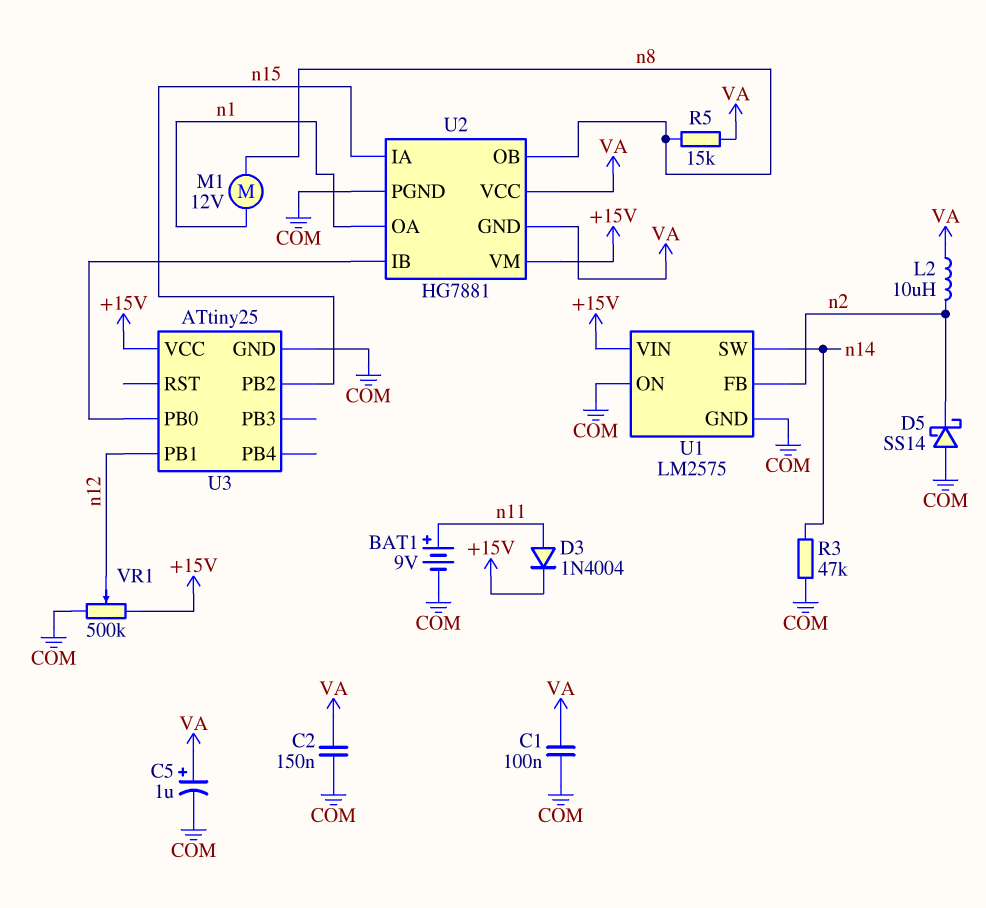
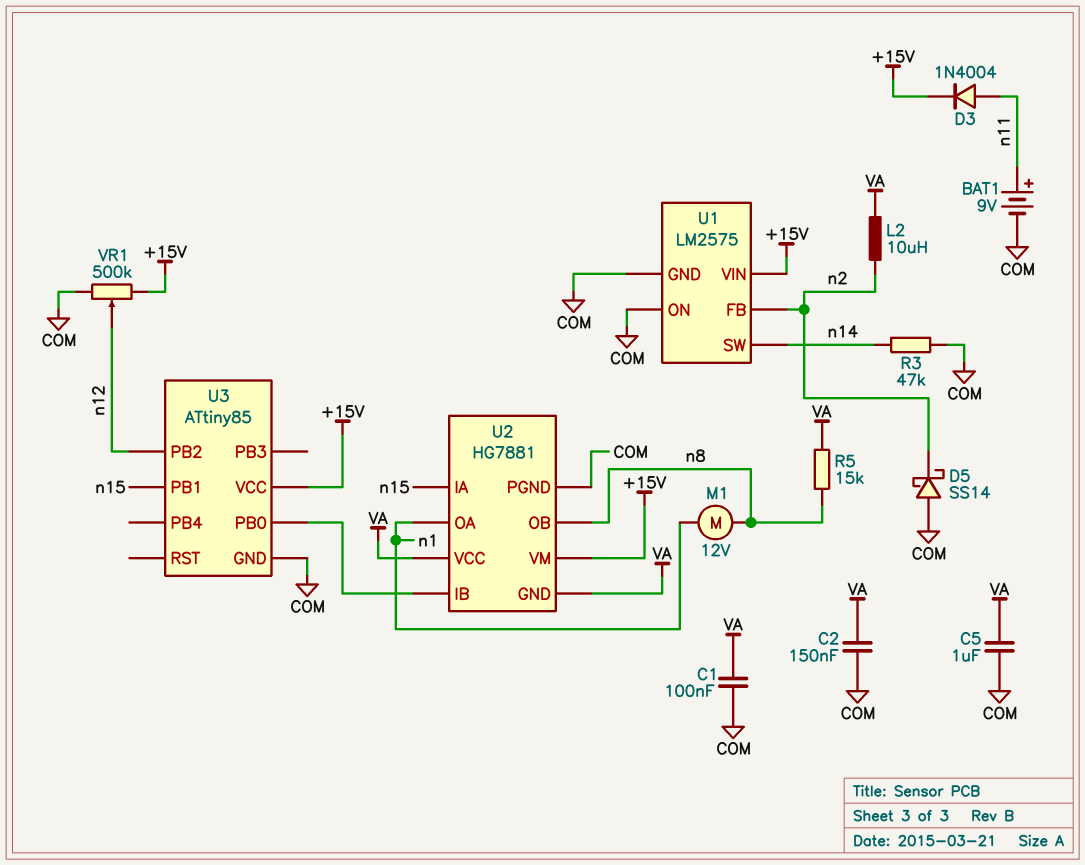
C5: 1uF (plus VA, minus COM) -> 1uF (COM, VA)
U3: ATtiny25 -> ATtiny85
U3 pin PB1: n12 -> n15
U3 pin PB2: n15 -> n12

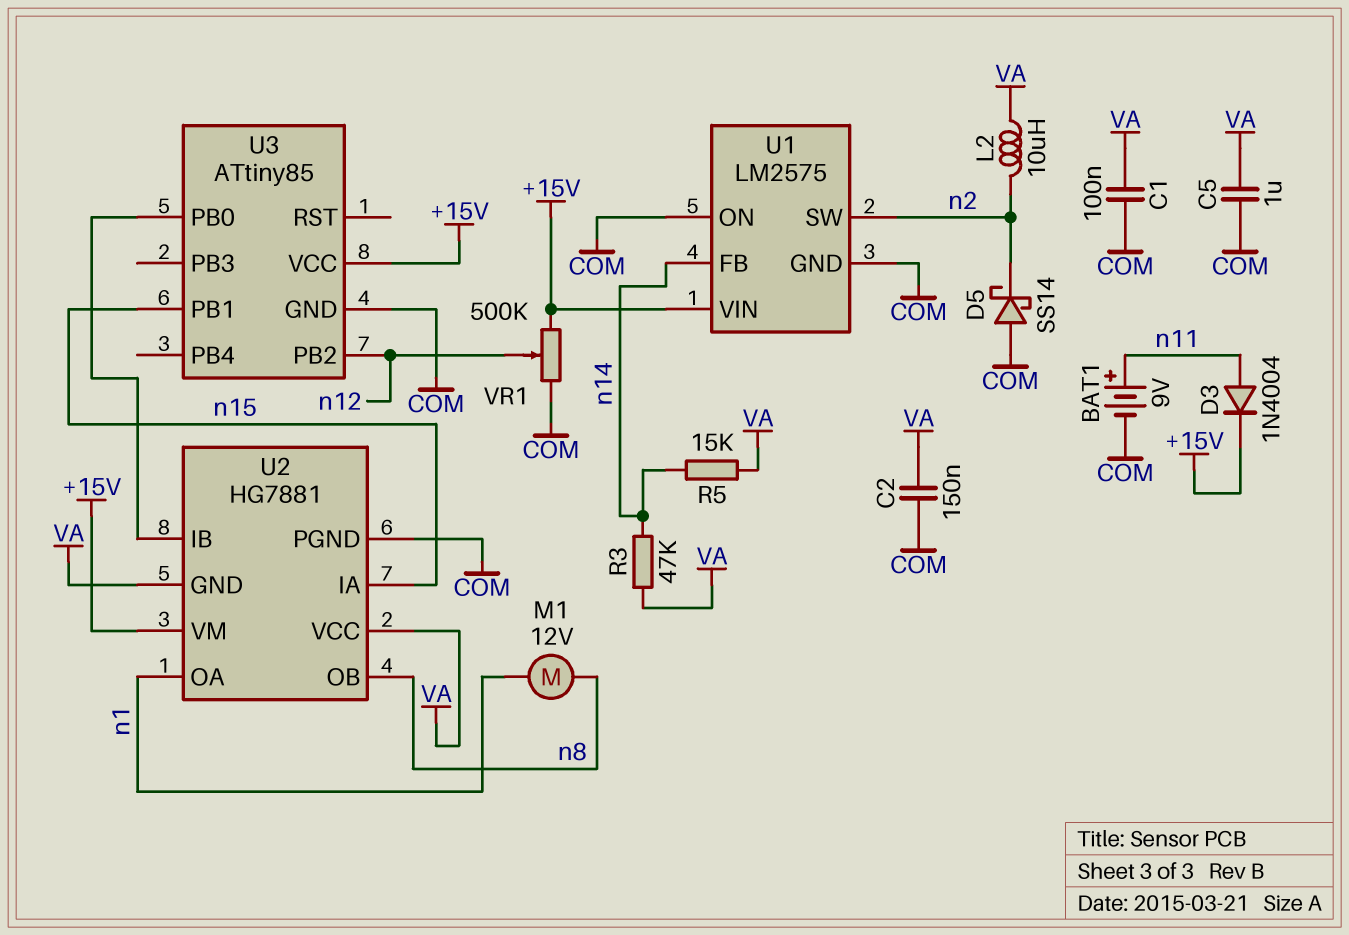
R3: 47k (COM, n14) -> 47k (VA, n14)
R5: 15k (VA, n8) -> 15k (VA, n14)
U1 pin FB: n2 -> n14
U1 pin SW: n14 -> n2

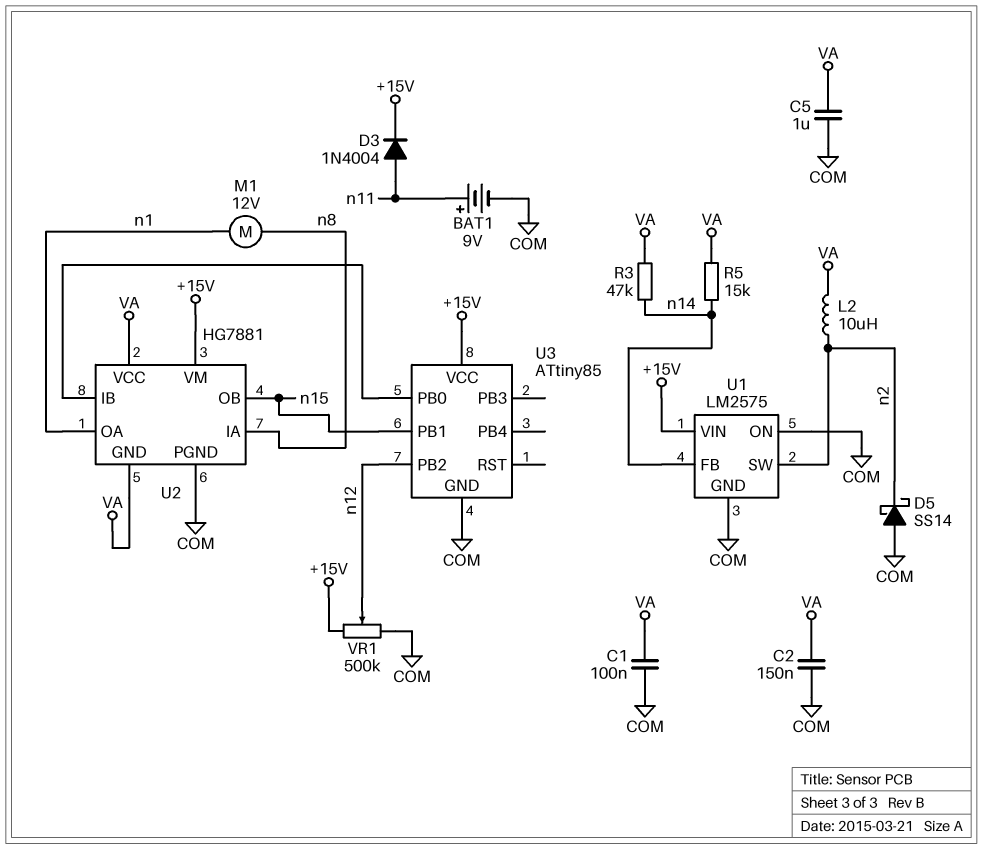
U2 pin IA: n15 -> n8
U2 pin OB: n8 -> n15

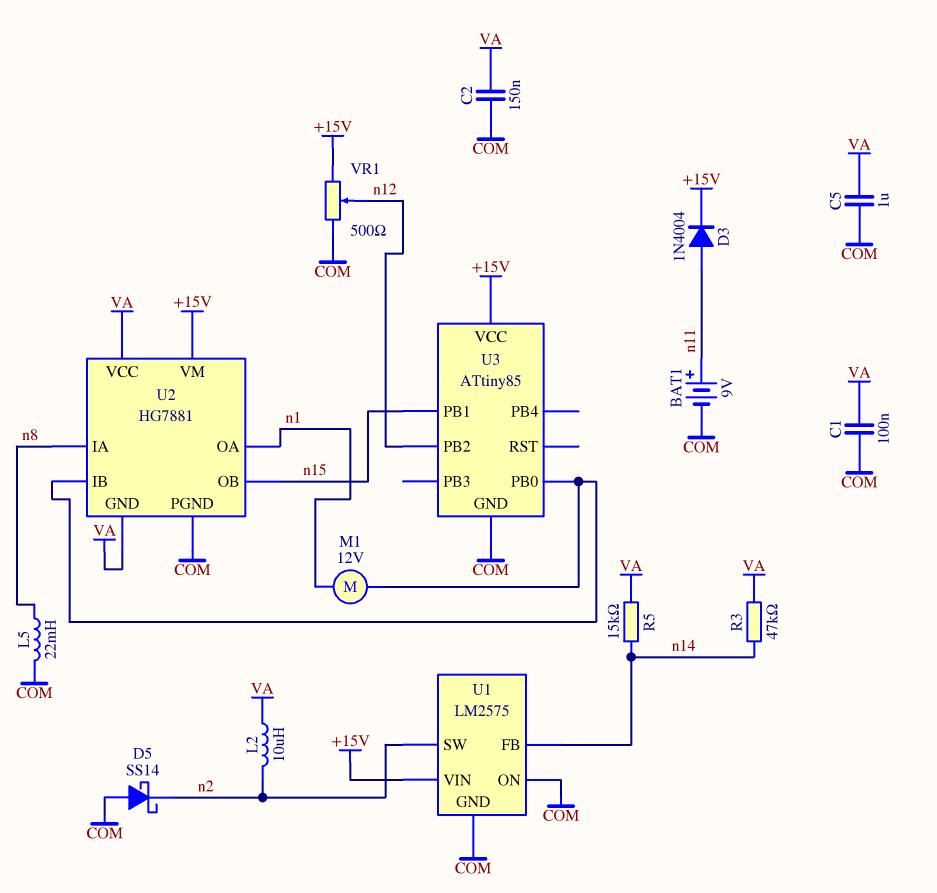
L5: none -> 22mH (COM, n8)
M1: motor 12V (n1, n8) -> motor 12V (U2/IB, n1)
VR1: 500k (+15V, COM, wiper n12) -> 500 (+15V, COM, wiper n12)

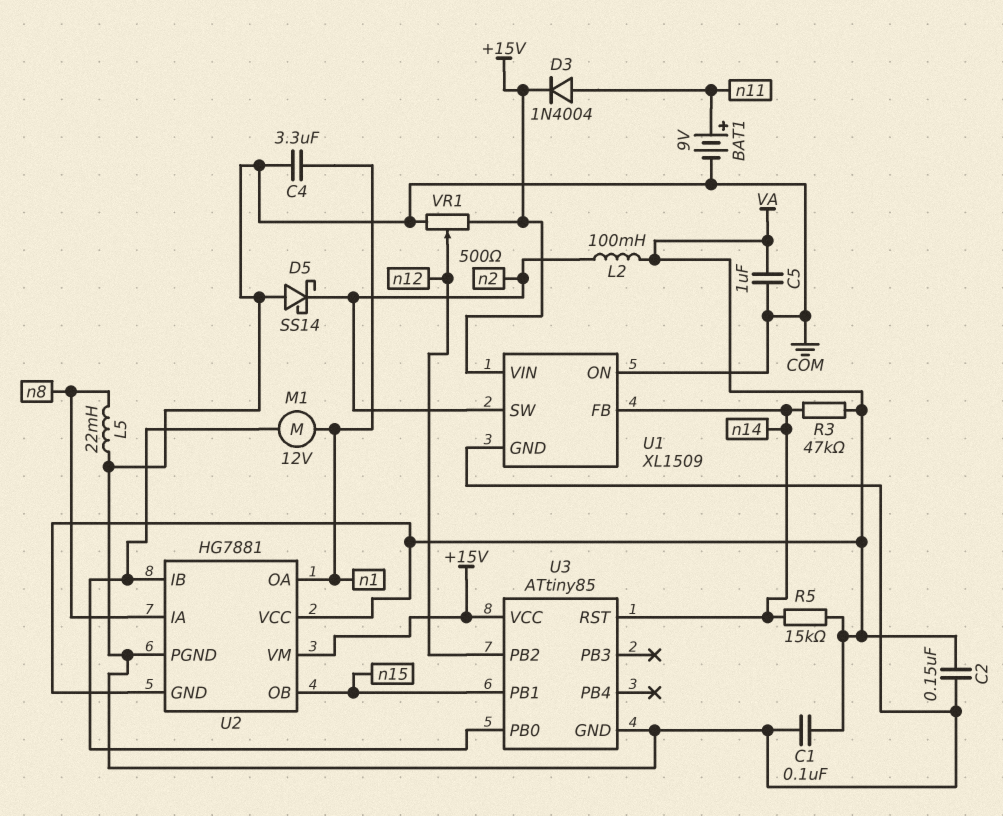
C4: none -> 3.3uF (COM, n1)
L2: 10uH (VA, n2) -> 100mH (VA, n2)
U1: LM2575 -> XL1509
U3 pin RST: none -> n14

